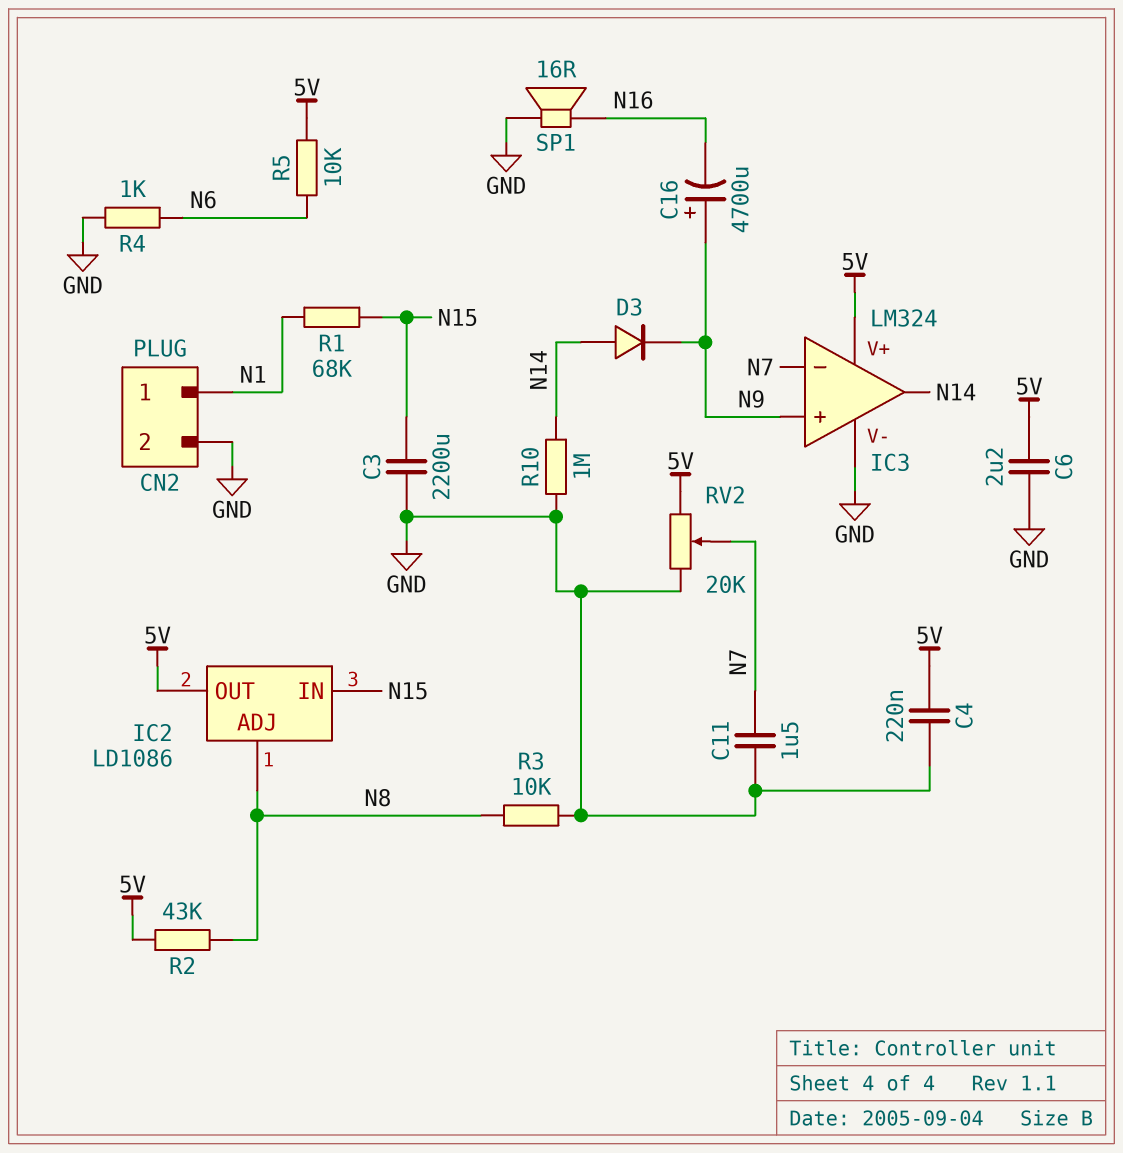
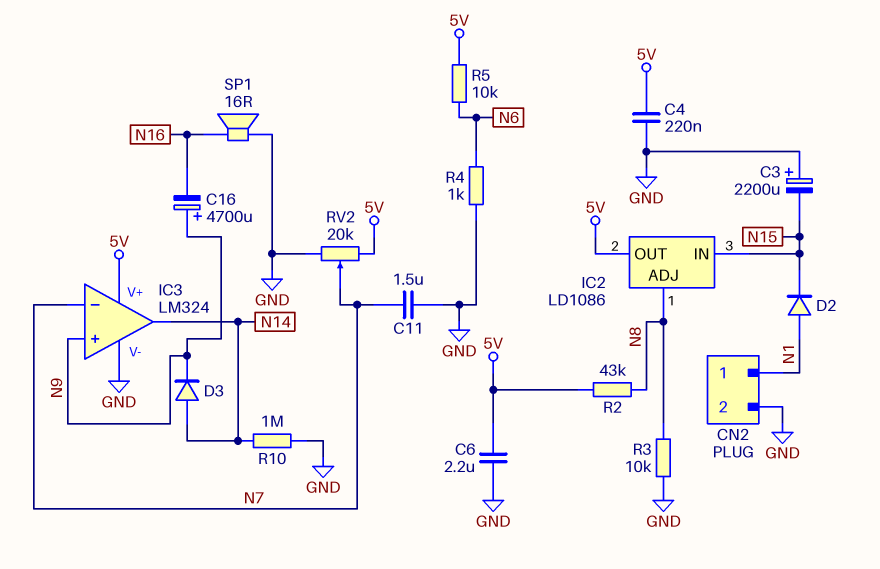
C3: 2200uF (GND, N15) -> 2200uF (plus GND, minus N15)
D2: none -> diode (A N1, K N15)
R1: 68k (N1, N15) -> none

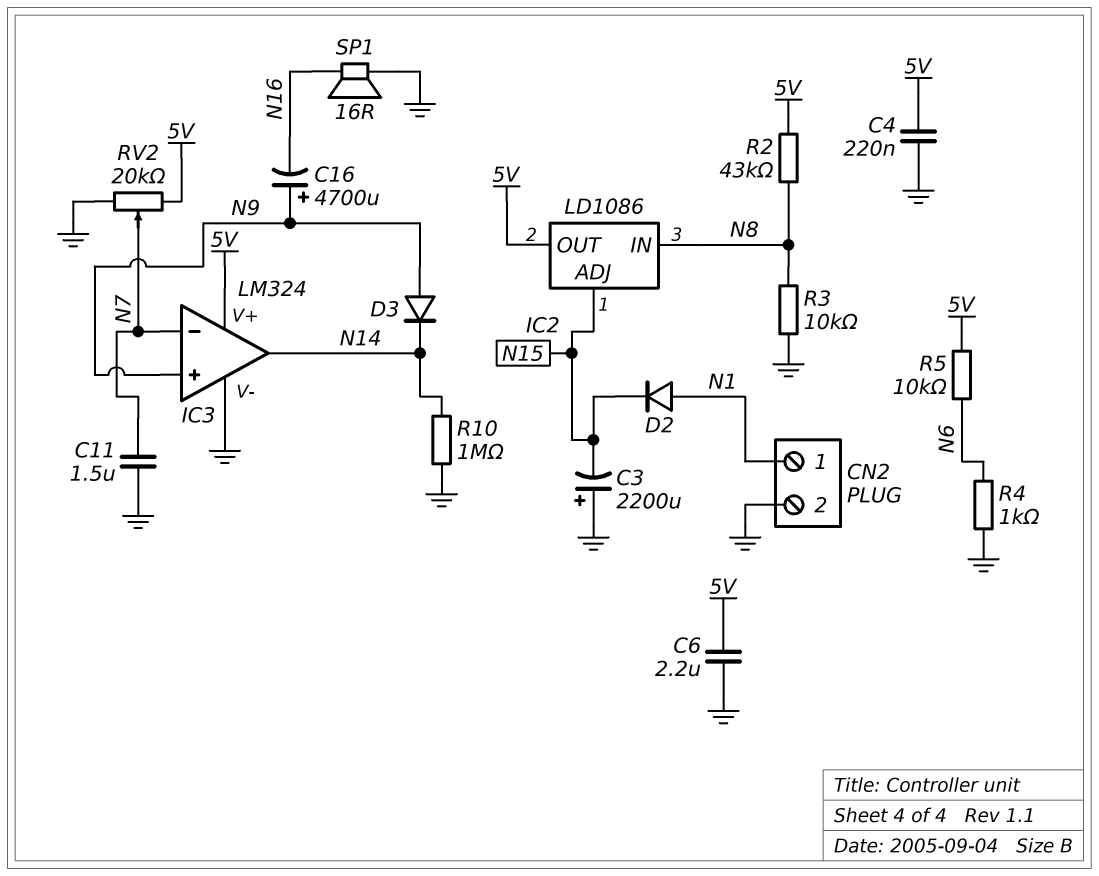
D3: diode (A N14, K N9) -> diode (A N9, K N14)
IC2 pin ADJ: N8 -> N15
IC2 pin IN: N15 -> N8

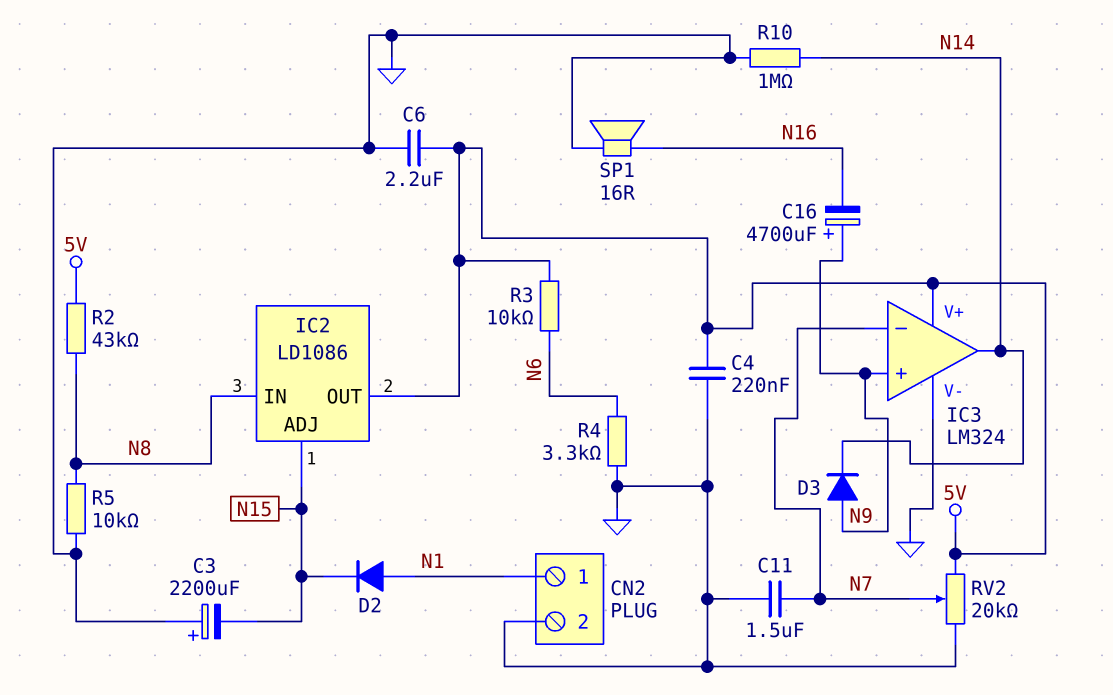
R3: 10k (GND, N8) -> 10k (5V, N6)
R4: 1k (GND, N6) -> 3.3k (GND, N6)
R5: 10k (5V, N6) -> 10k (GND, N8)

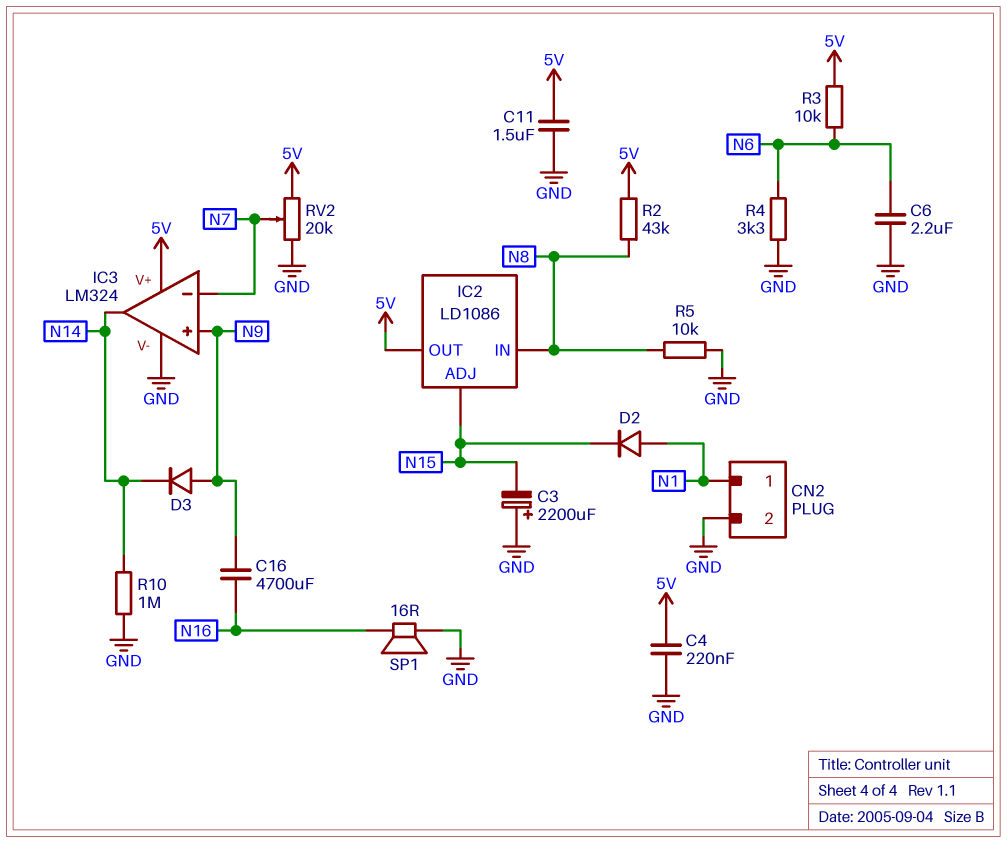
C6: 2.2uF (5V, GND) -> 2.2uF (GND, N6)
C11: 1.5uF (GND, N7) -> 1.5uF (5V, GND)
C16: 4700uF (plus N9, minus N16) -> 4700uF (N9, N16)

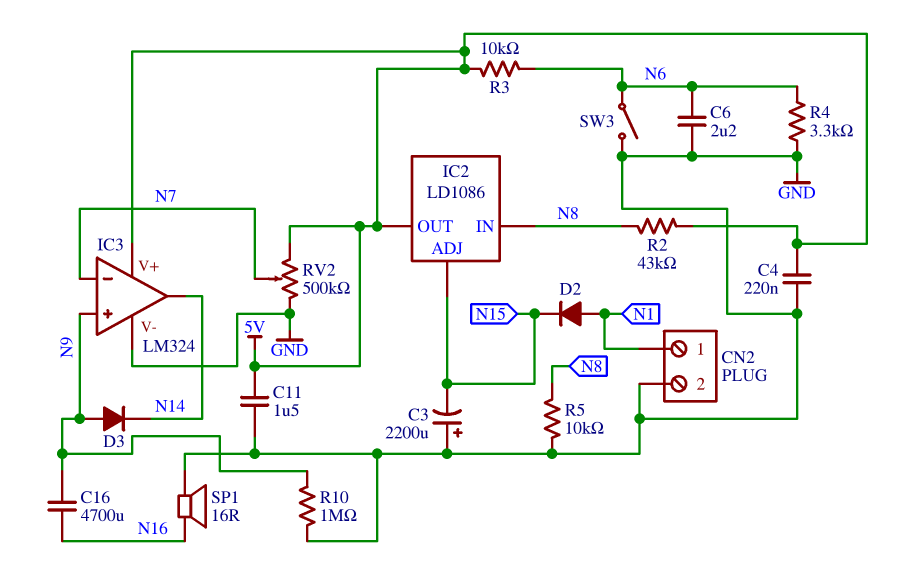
R10: 1M (GND, N14) -> 1M (GND, N9)
RV2: 20k (5V, GND, wiper N7) -> 500k (5V, GND, wiper N7)
SW3: none -> switch (GND, N6)

